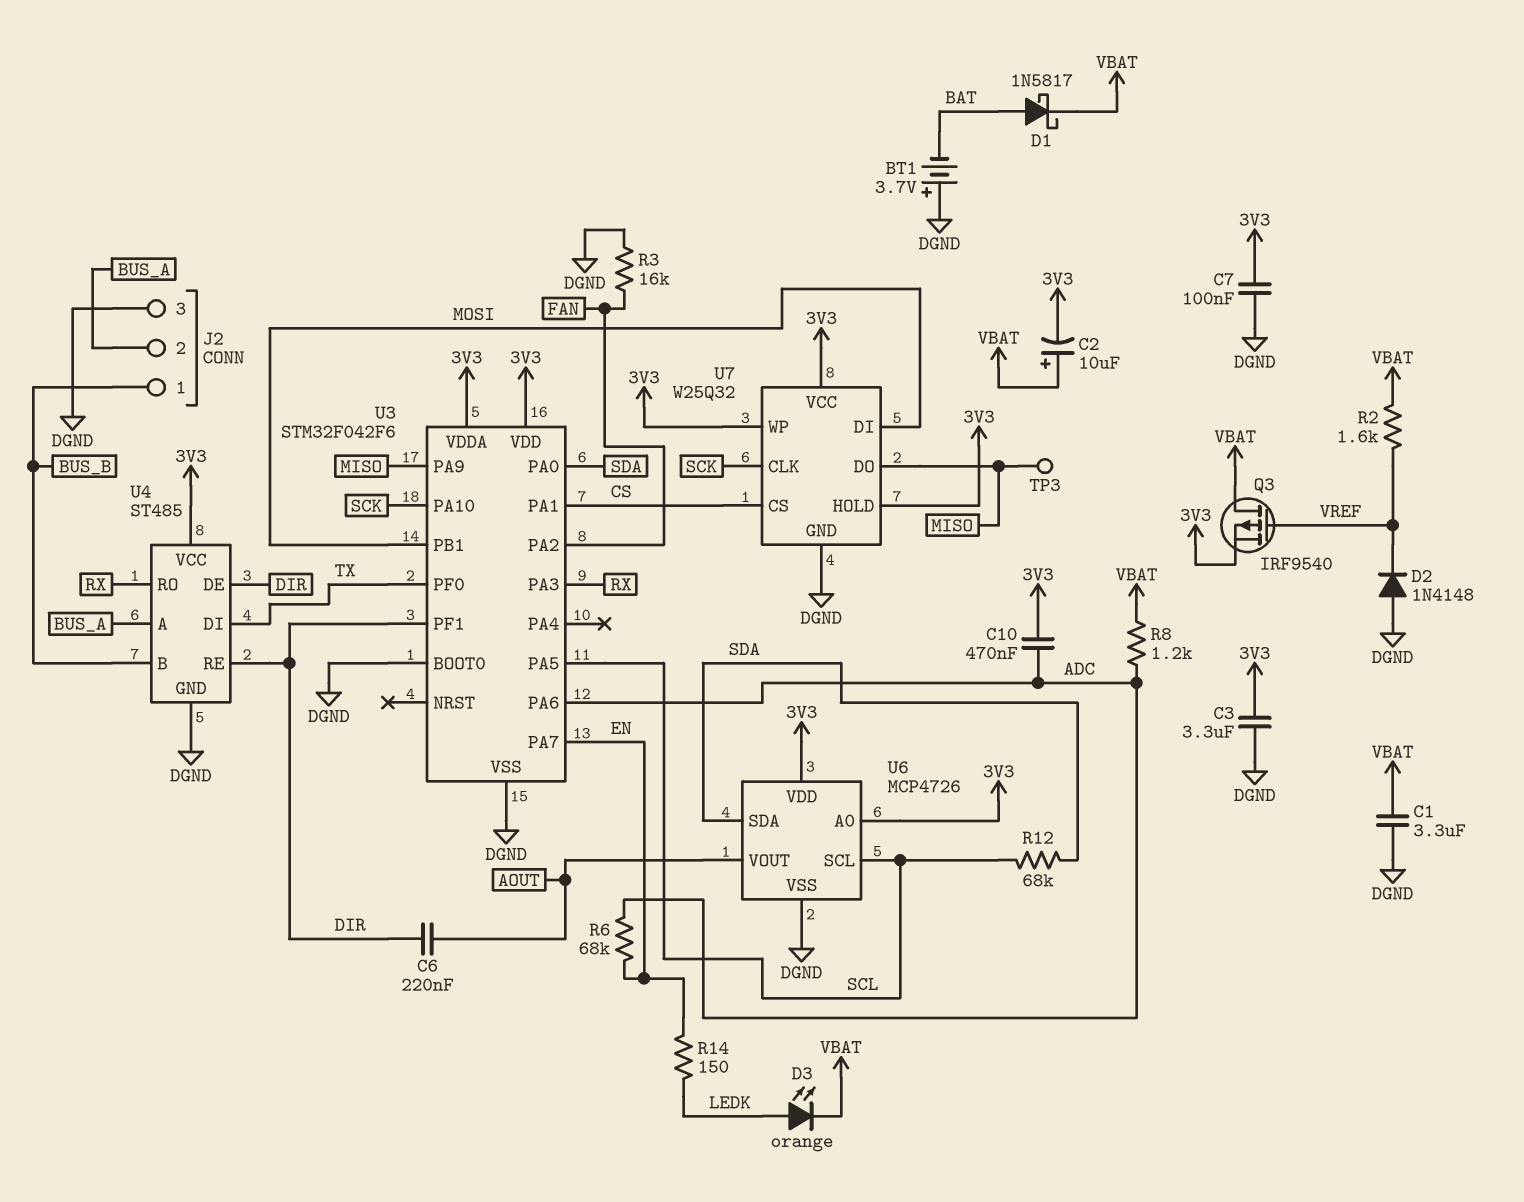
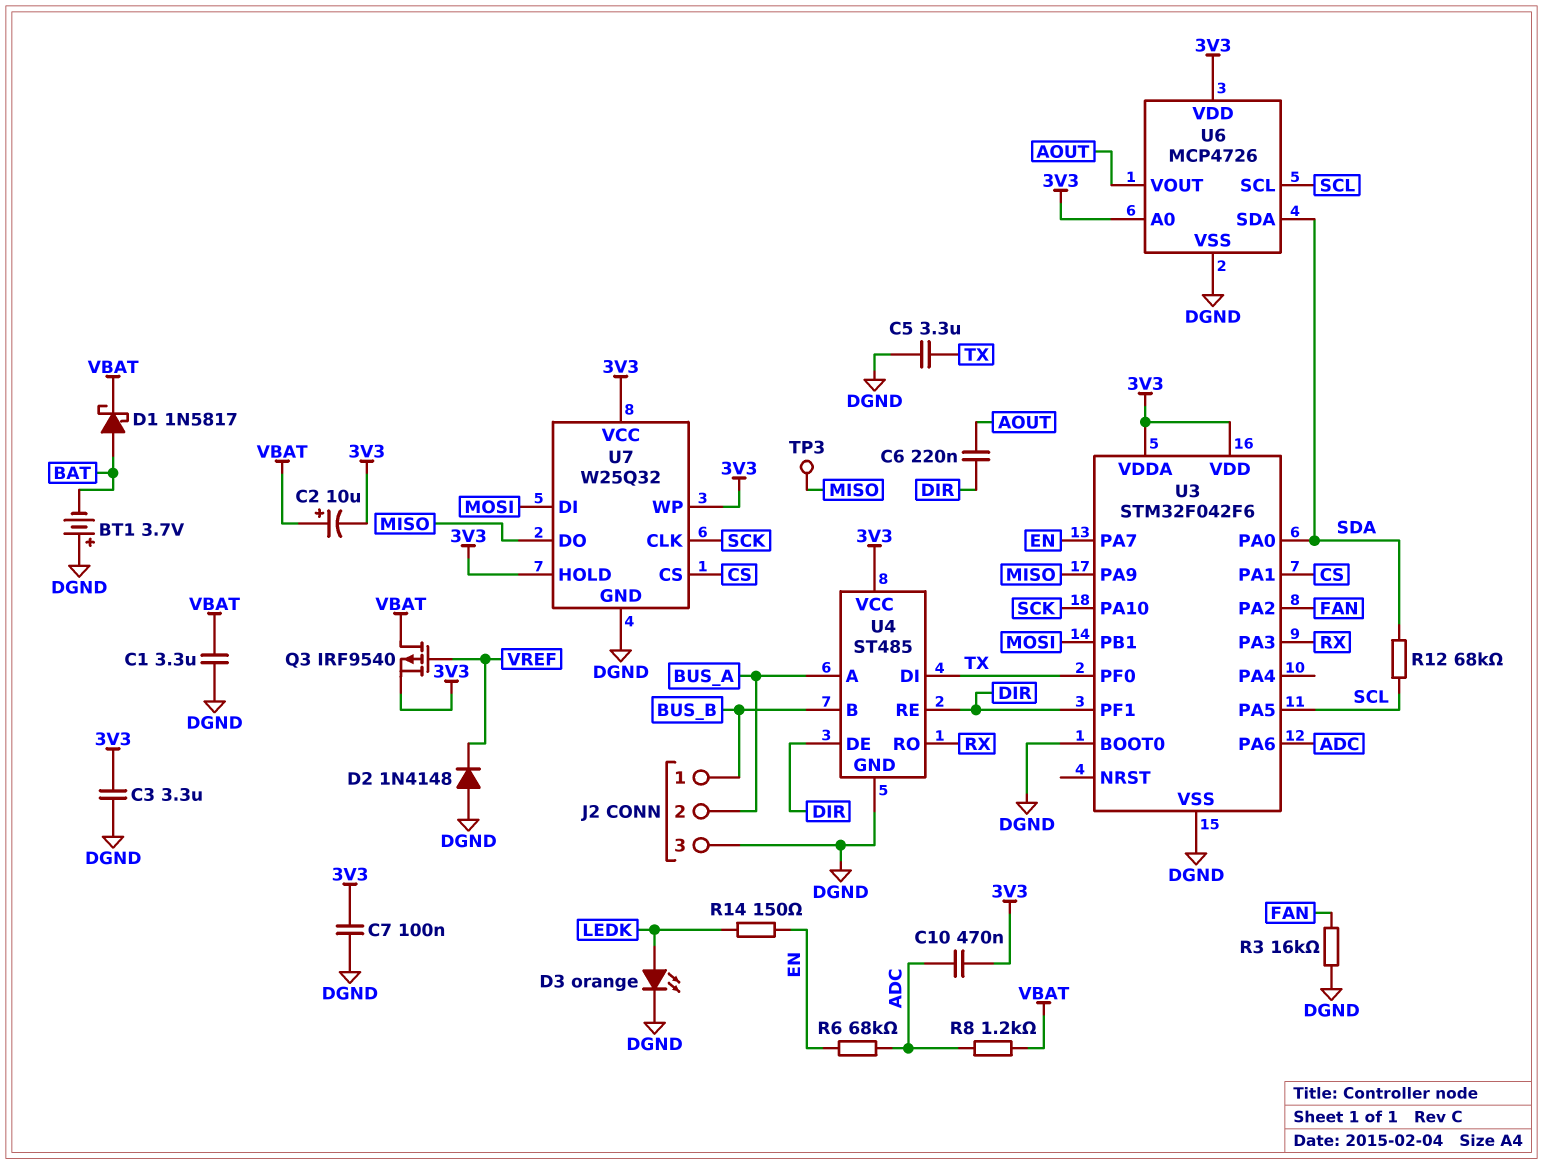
C5: none -> 3.3uF (DGND, TX)
D3: LED orange (A LEDK, K VBAT) -> LED orange (A LEDK, K DGND)
R2: 1.6k (VBAT, VREF) -> none

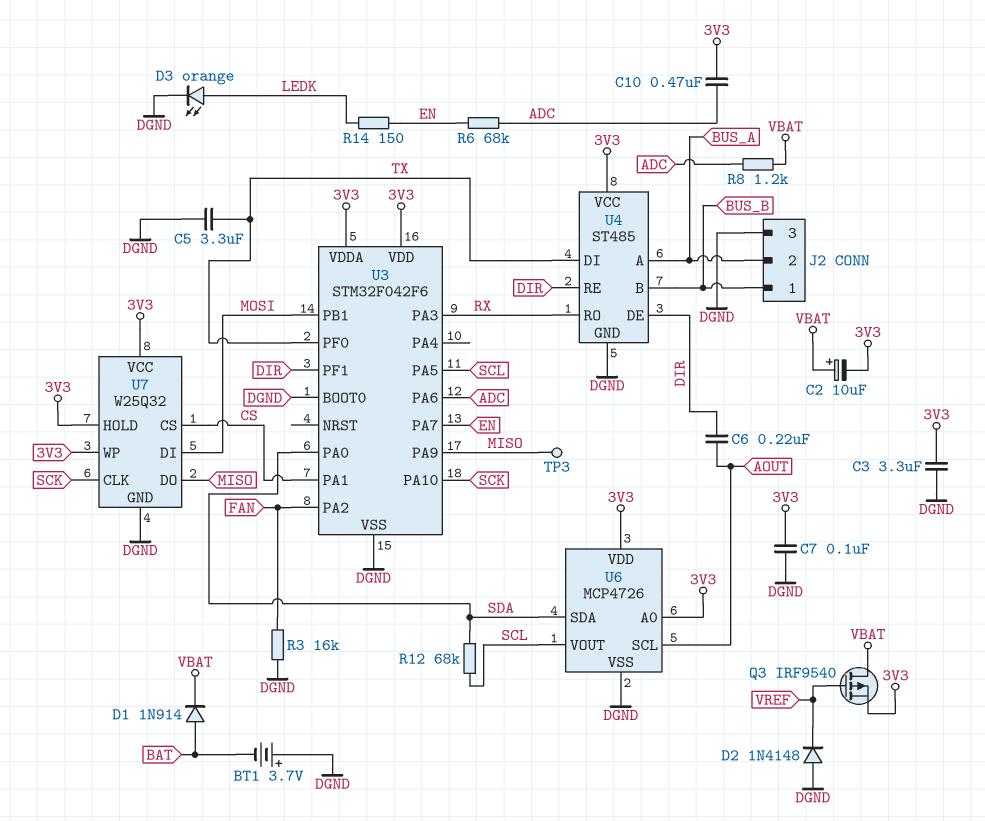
C1: 3.3uF (DGND, VBAT) -> none
D1: schottky 1N5817 (A BAT, K VBAT) -> diode 1N914 (A BAT, K VBAT)
U6 pin SCL: SCL -> AOUT
U6 pin VOUT: AOUT -> SCL

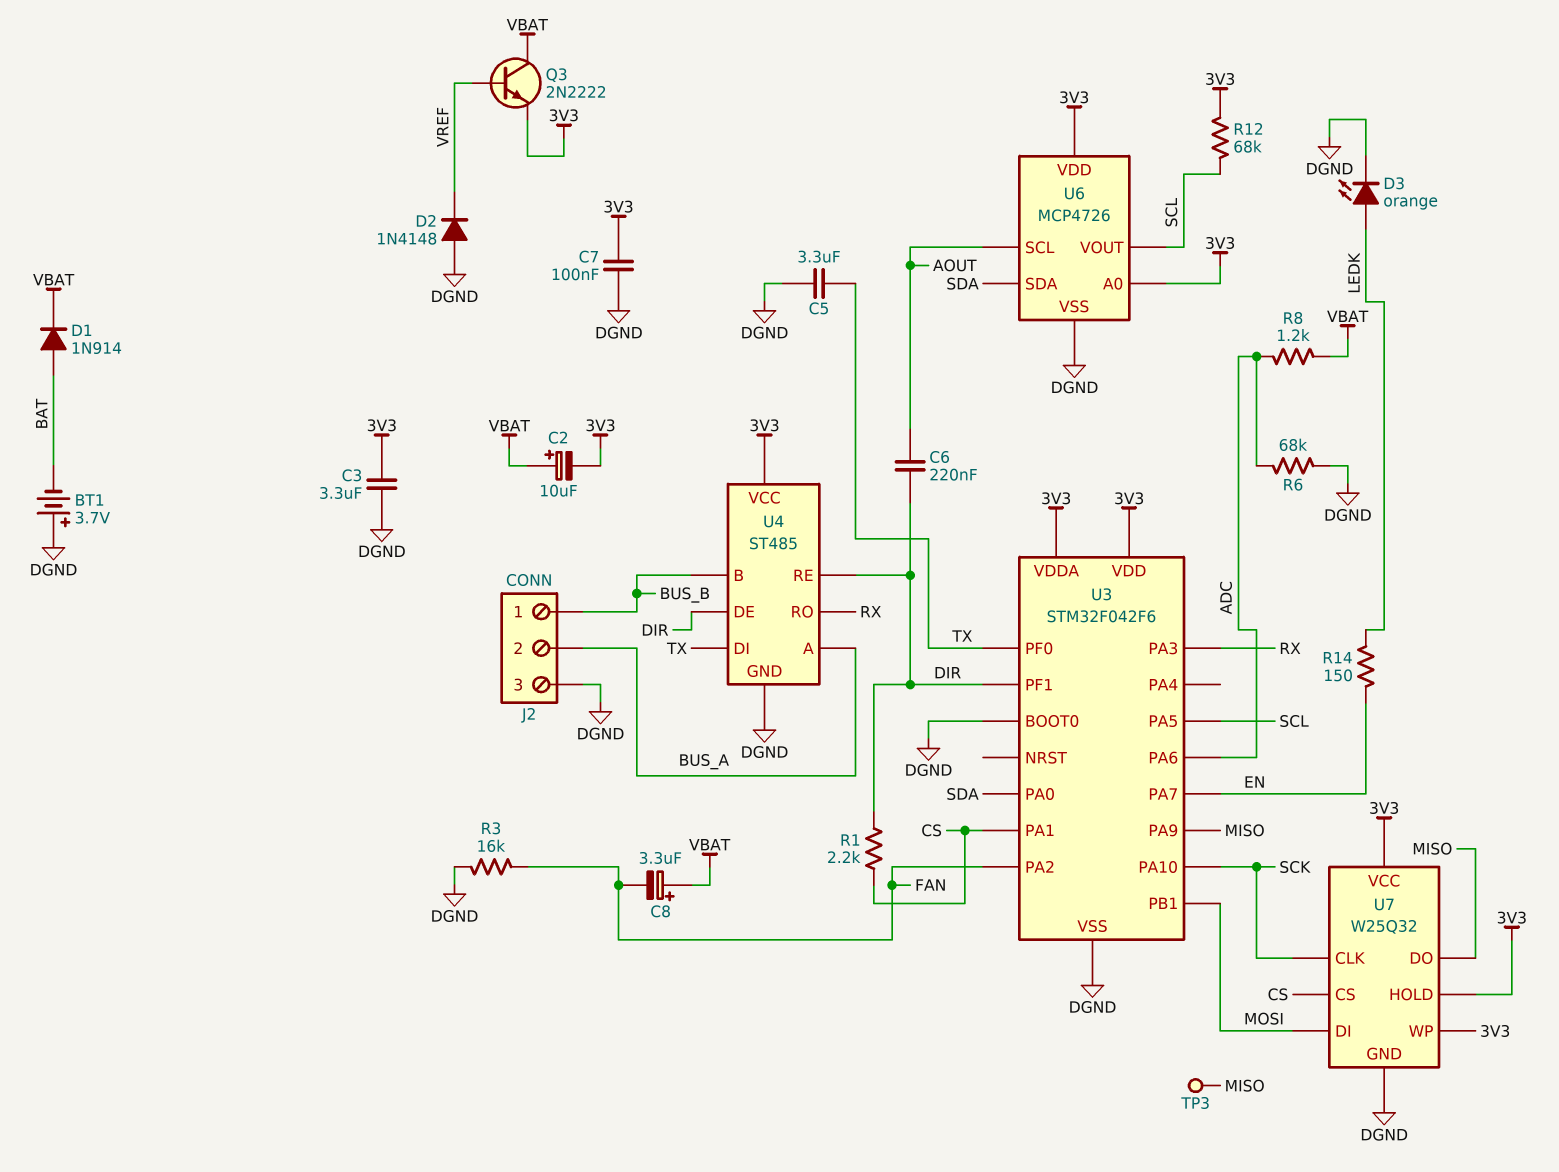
C8: none -> 3.3uF (plus VBAT, minus FAN)
C10: 470nF (3V3, ADC) -> none
Q3: PMOS IRF9540 (G VREF, D VBAT, S 3V3) -> NPN 2N2222 (B VREF, C VBAT, E 3V3)
R1: none -> 2.2k (CS, DIR)
R6: 68k (ADC, EN) -> 68k (ADC, DGND)
R12: 68k (SCL, SDA) -> 68k (3V3, SCL)

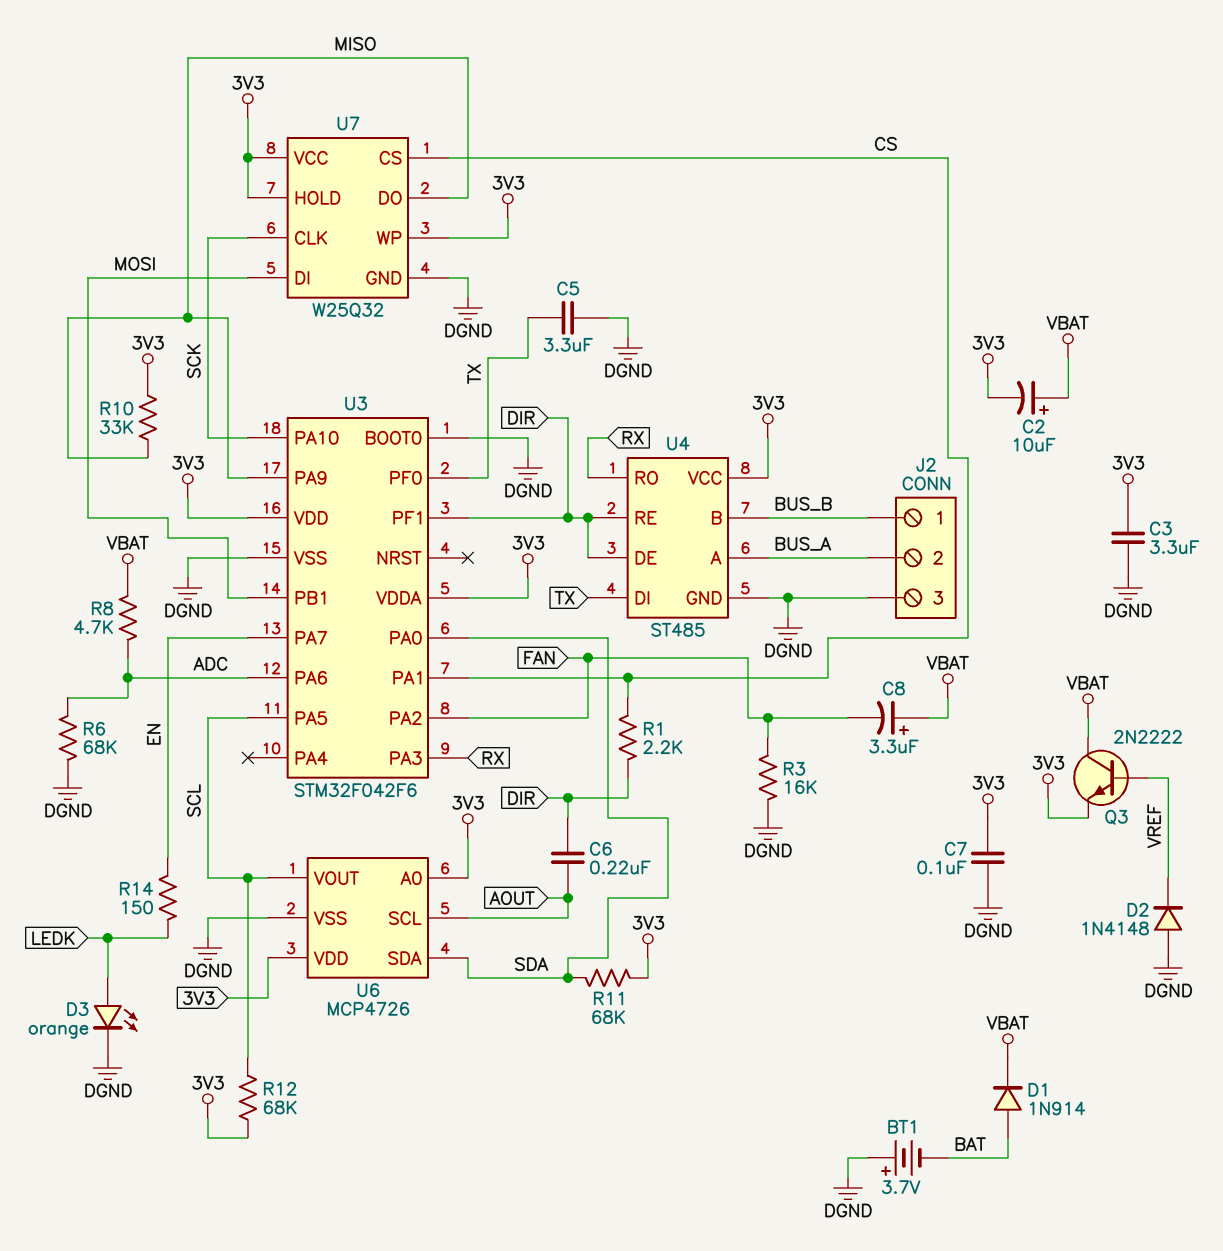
R8: 1.2k (ADC, VBAT) -> 4.7k (ADC, VBAT)
R10: none -> 33k (3V3, MISO)
R11: none -> 68k (3V3, SDA)
TP3: test point (MISO) -> none

